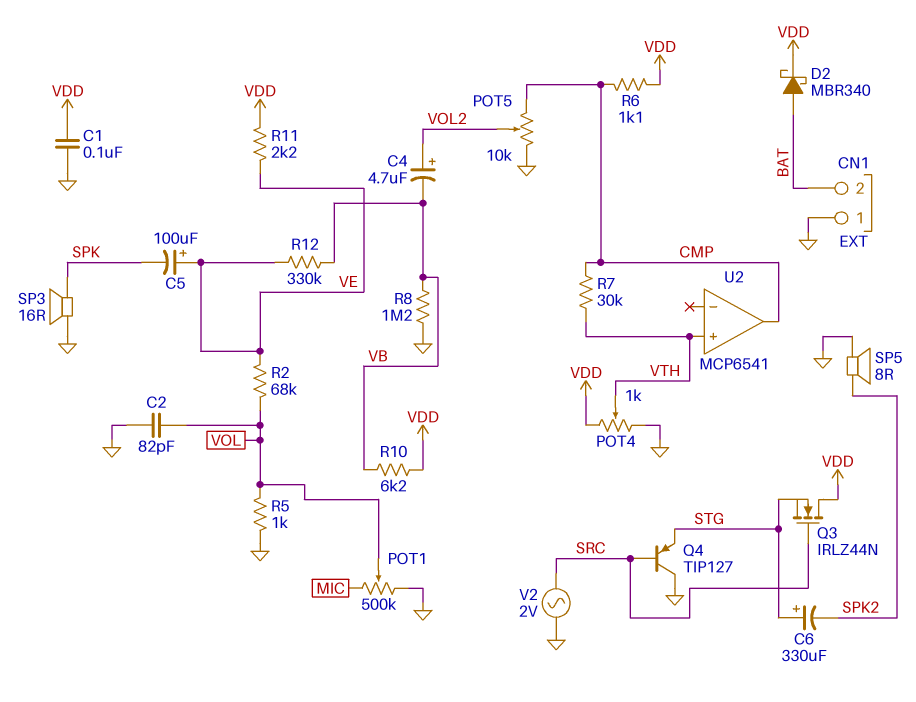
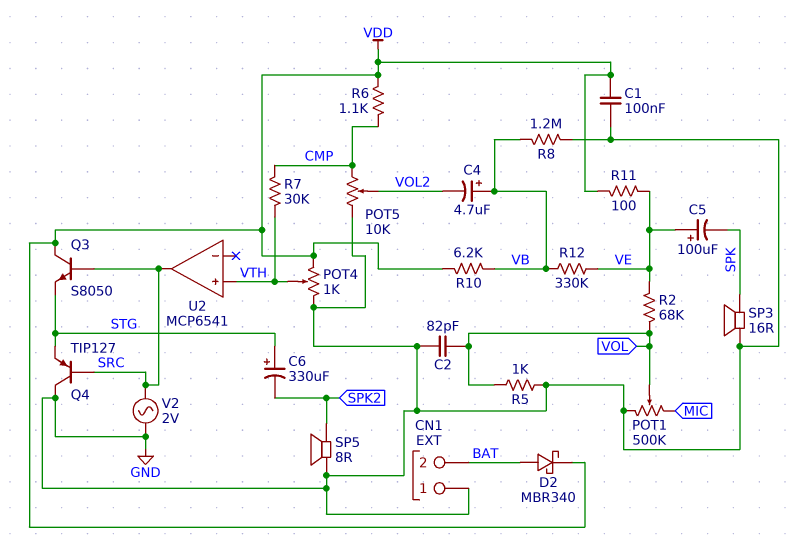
C4: 4.7uF (plus VOL2, minus VB) -> 4.7uF (plus VB, minus VOL2)
Q3: NMOS IRLZ44N (G SRC, D VDD, S STG) -> NPN S8050 (B SRC, C VDD, E STG)
R11: 2.2k (VDD, VE) -> 100 (VDD, VE)
U2 pin out: CMP -> SRC

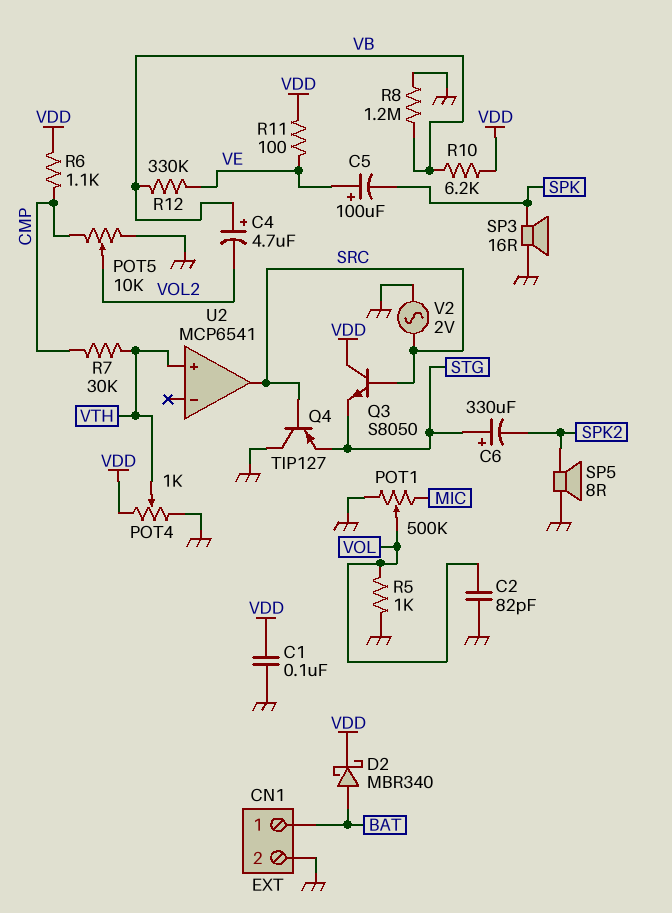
CN1 pin 1: GND -> BAT
CN1 pin 2: BAT -> GND
R2: 68k (VE, VOL) -> none

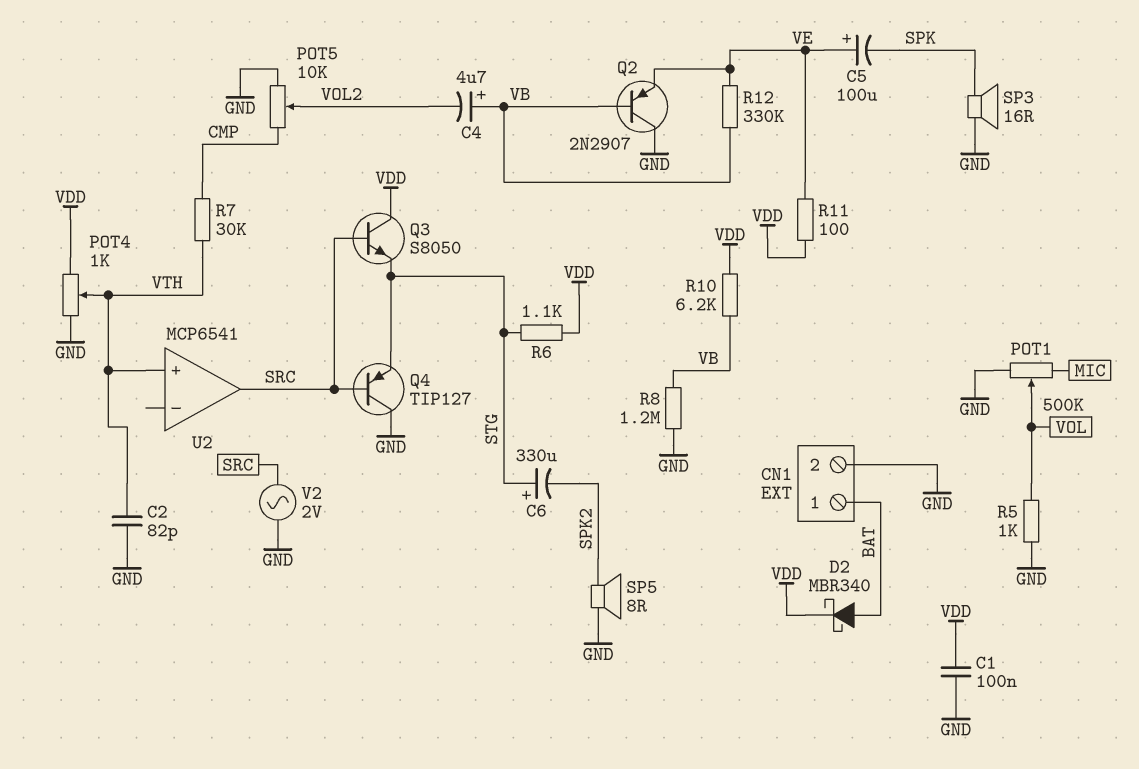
C2: 82pF (GND, VOL) -> 82pF (GND, VTH)
Q2: none -> PNP 2N2907 (B VB, C GND, E VE)
R6: 1.1k (CMP, VDD) -> 1.1k (STG, VDD)

